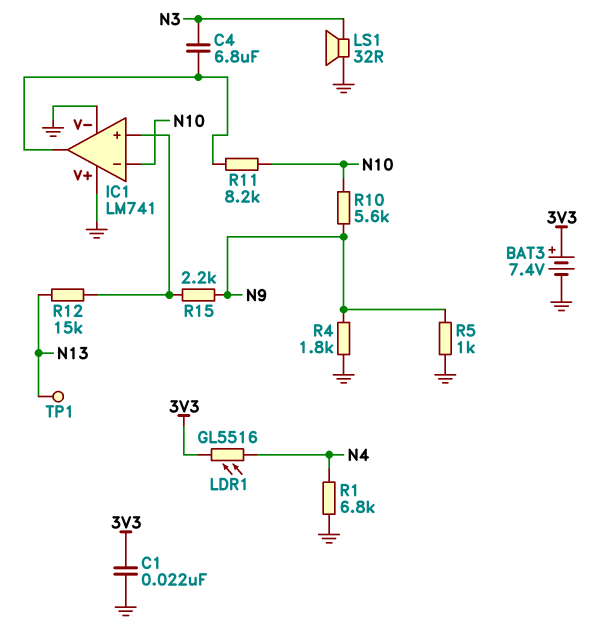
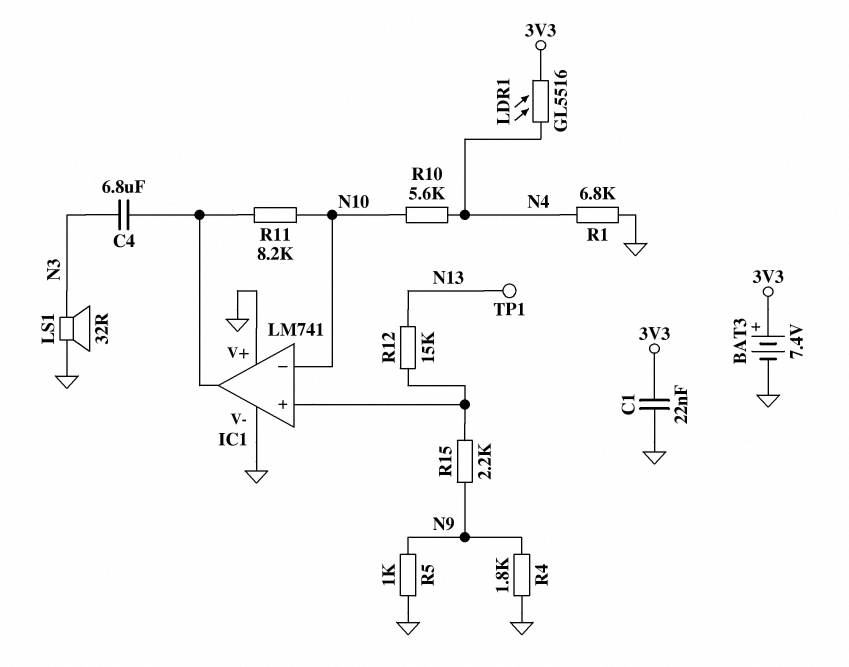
R10: 5.6k (N9, N10) -> 5.6k (N4, N10)

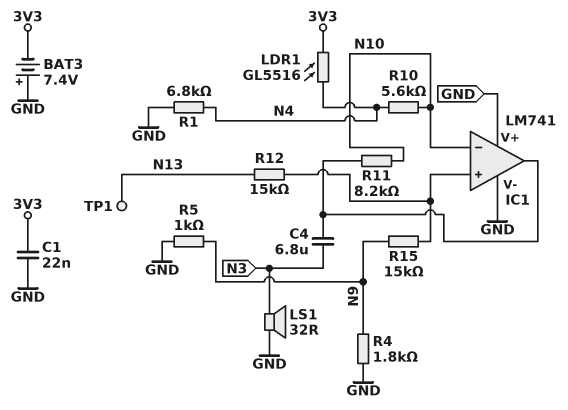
BAT3: 7.4V (plus 3V3, minus GND) -> 7.4V (plus GND, minus 3V3)
R15: 2.2k (IC1/in+, N9) -> 15k (IC1/in+, N9)

